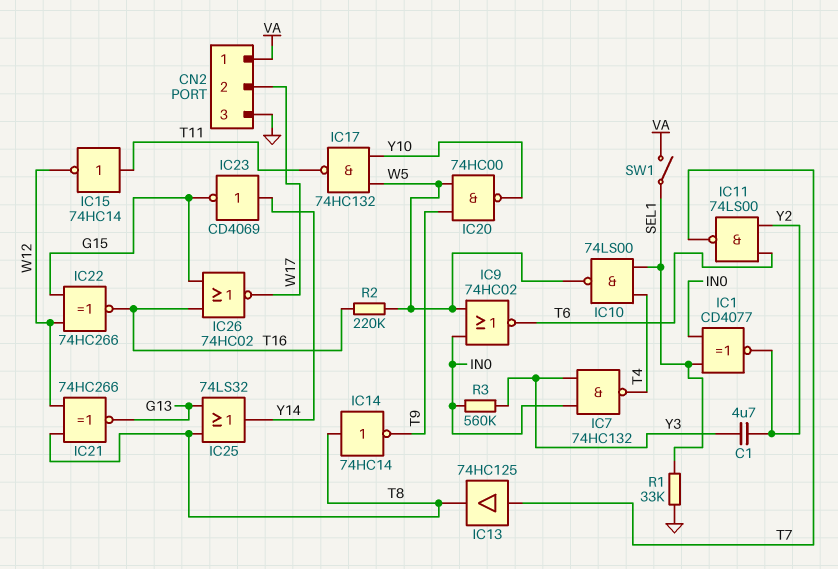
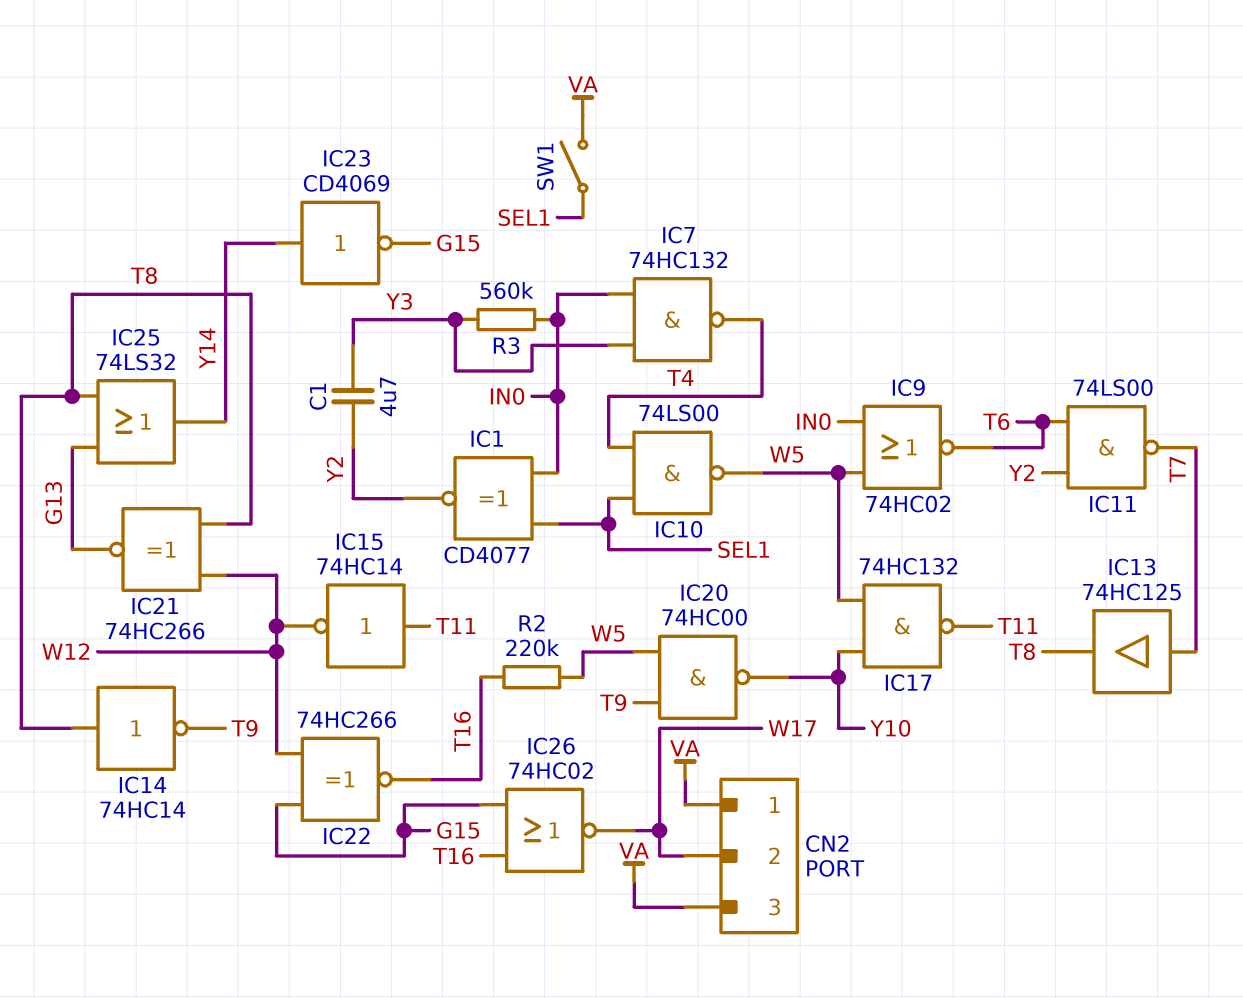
CN2 pin 3: GND -> VA
R1: 33k (GND, SEL1) -> none

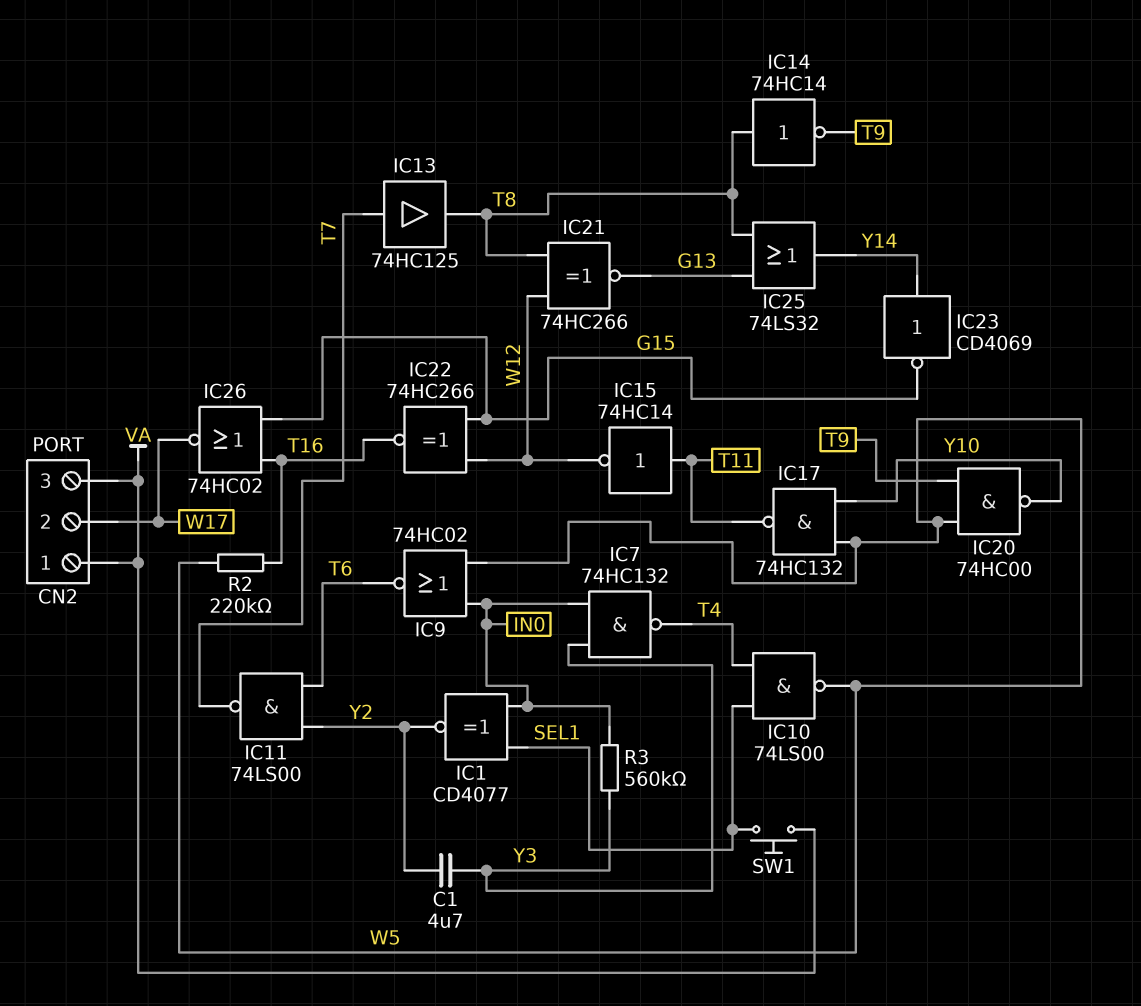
SW1: switch (SEL1, VA) -> button (SEL1, VA)

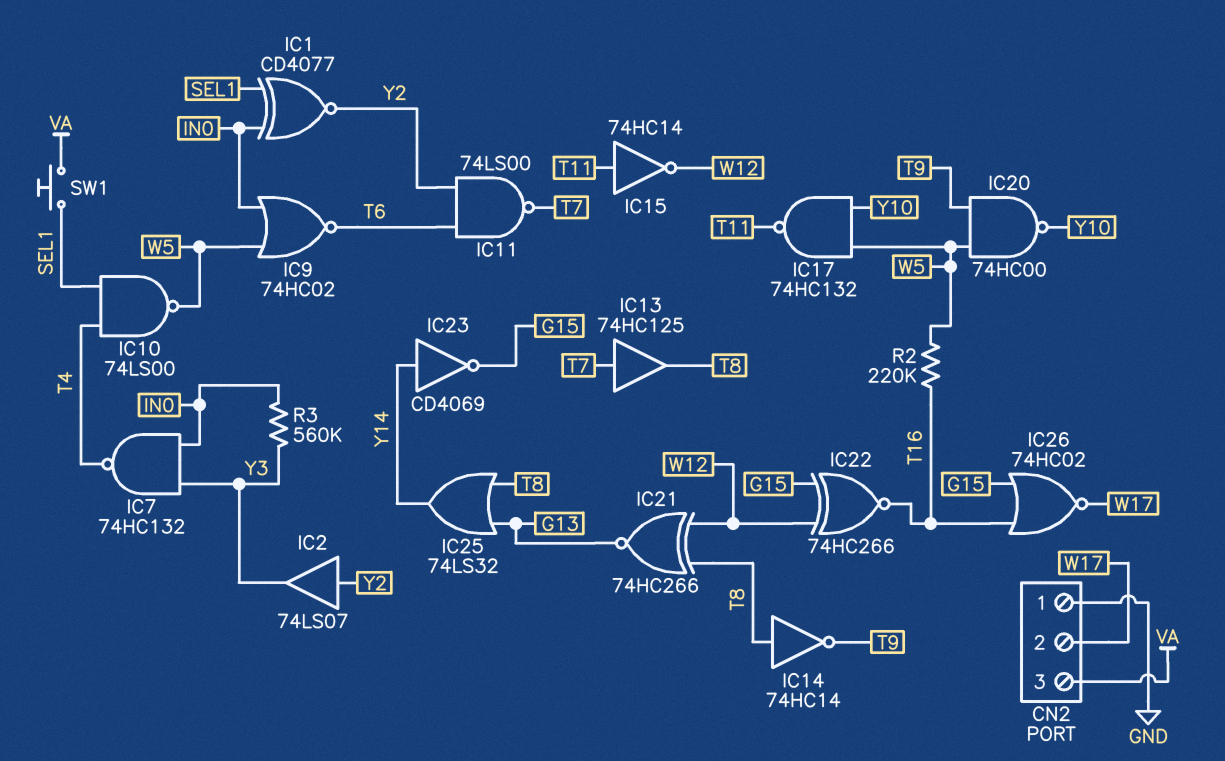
C1: 4.7uF (Y2, Y3) -> none
CN2 pin 1: VA -> GND
IC2: none -> buffer 74LS07 (in Y2, out Y3)

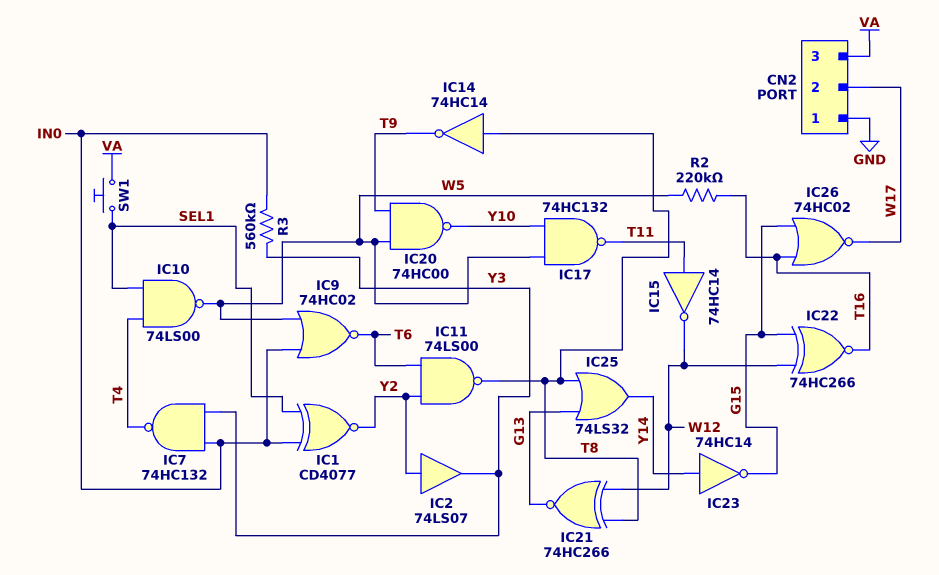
IC11: NAND 74LS00 (in T6, in Y2, out T7) -> NAND 74LS00 (in T6, in Y2, out T8)
IC13: buffer 74HC125 (in T7, out T8) -> none
IC23: NOT CD4069 (in Y14, out G15) -> NOT 74HC14 (in Y14, out G15)

